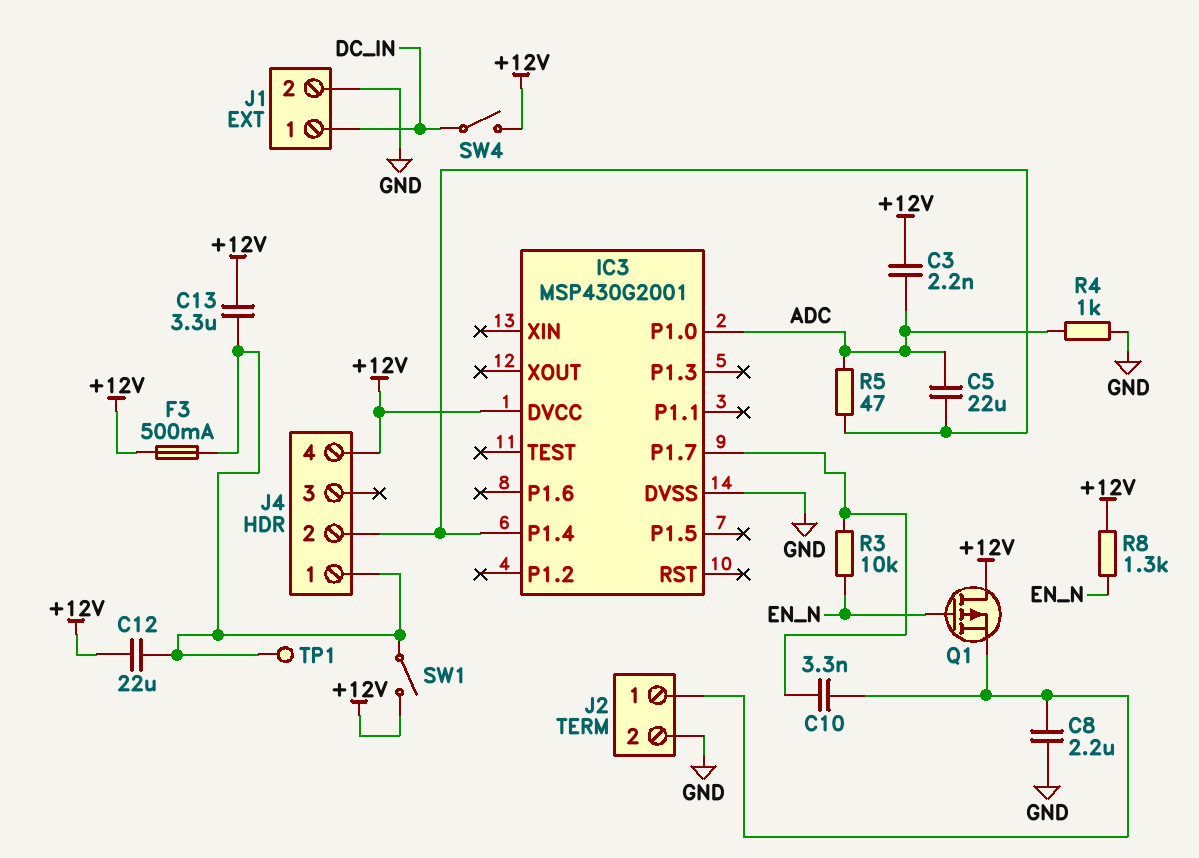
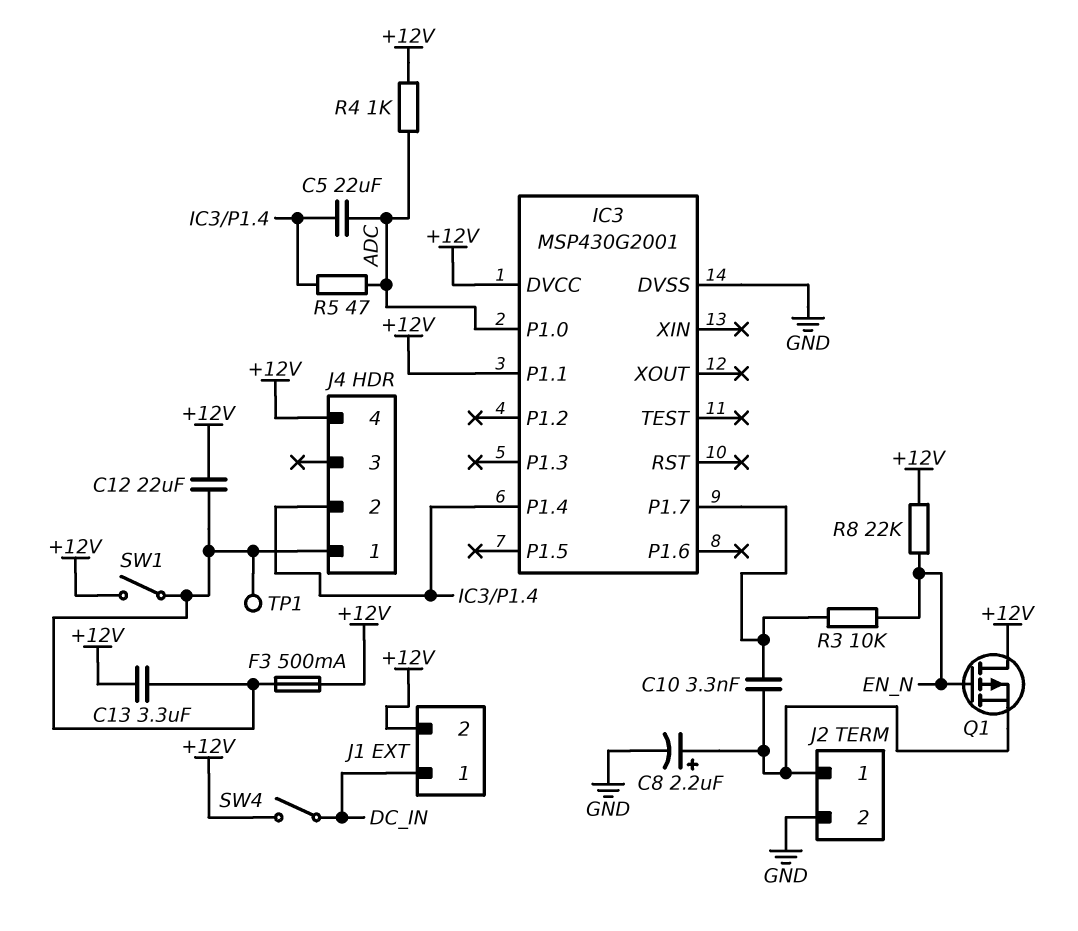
C3: 2.2nF (+12V, ADC) -> none
C8: 2.2uF (GND, J2/1) -> 2.2uF (plus J2/1, minus GND)
IC3 pin P1.1: none -> +12V
J1 pin 2: GND -> +12V
R4: 1k (ADC, GND) -> 1k (+12V, ADC)
R8: 1.3k (+12V, EN_N) -> 22k (+12V, EN_N)

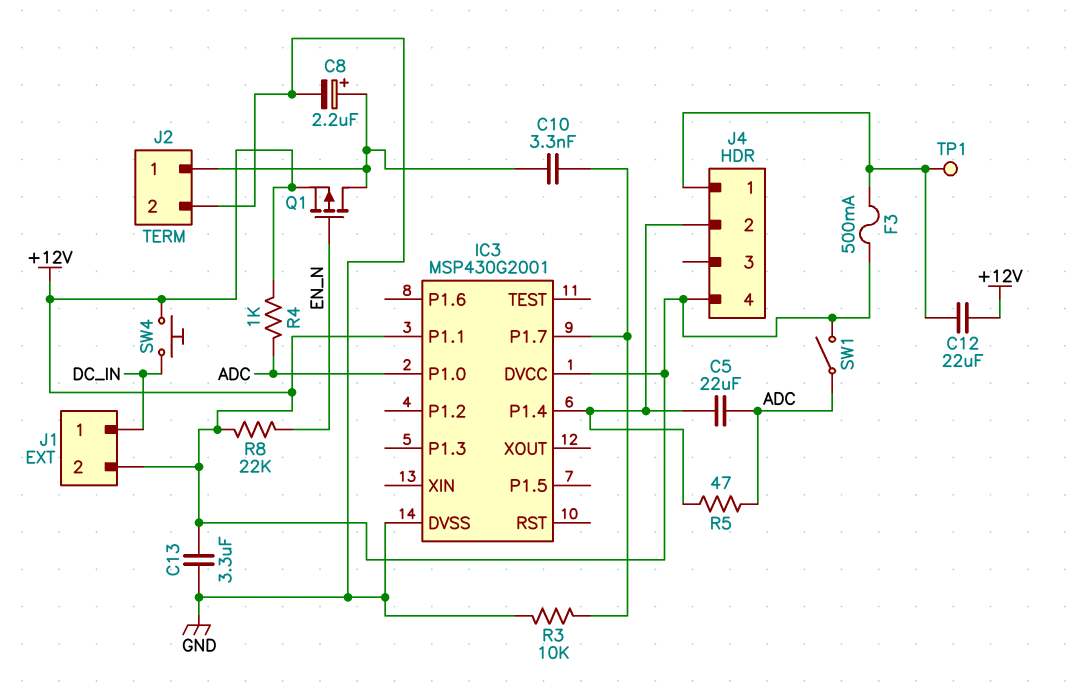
C13: 3.3uF (+12V, J4/1) -> 3.3uF (+12V, GND)
Q1: PMOS (G EN_N, D +12V, S J2/1) -> PMOS (G EN_N, D J2/1, S +12V)
R3: 10k (EN_N, IC3/P1.7) -> 10k (GND, IC3/P1.7)
SW1: switch (+12V, J4/1) -> switch (+12V, ADC)
SW4: switch (+12V, DC_IN) -> button (+12V, DC_IN)

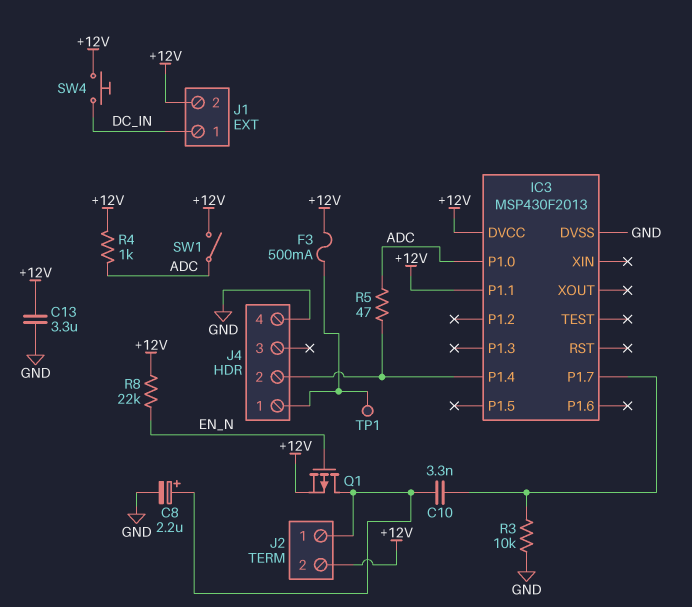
C5: 22uF (ADC, IC3/P1.4) -> none
C12: 22uF (+12V, J4/1) -> none
IC3: MSP430G2001 -> MSP430F2013
J2 pin 2: GND -> +12V
J4 pin 4: +12V -> GND

